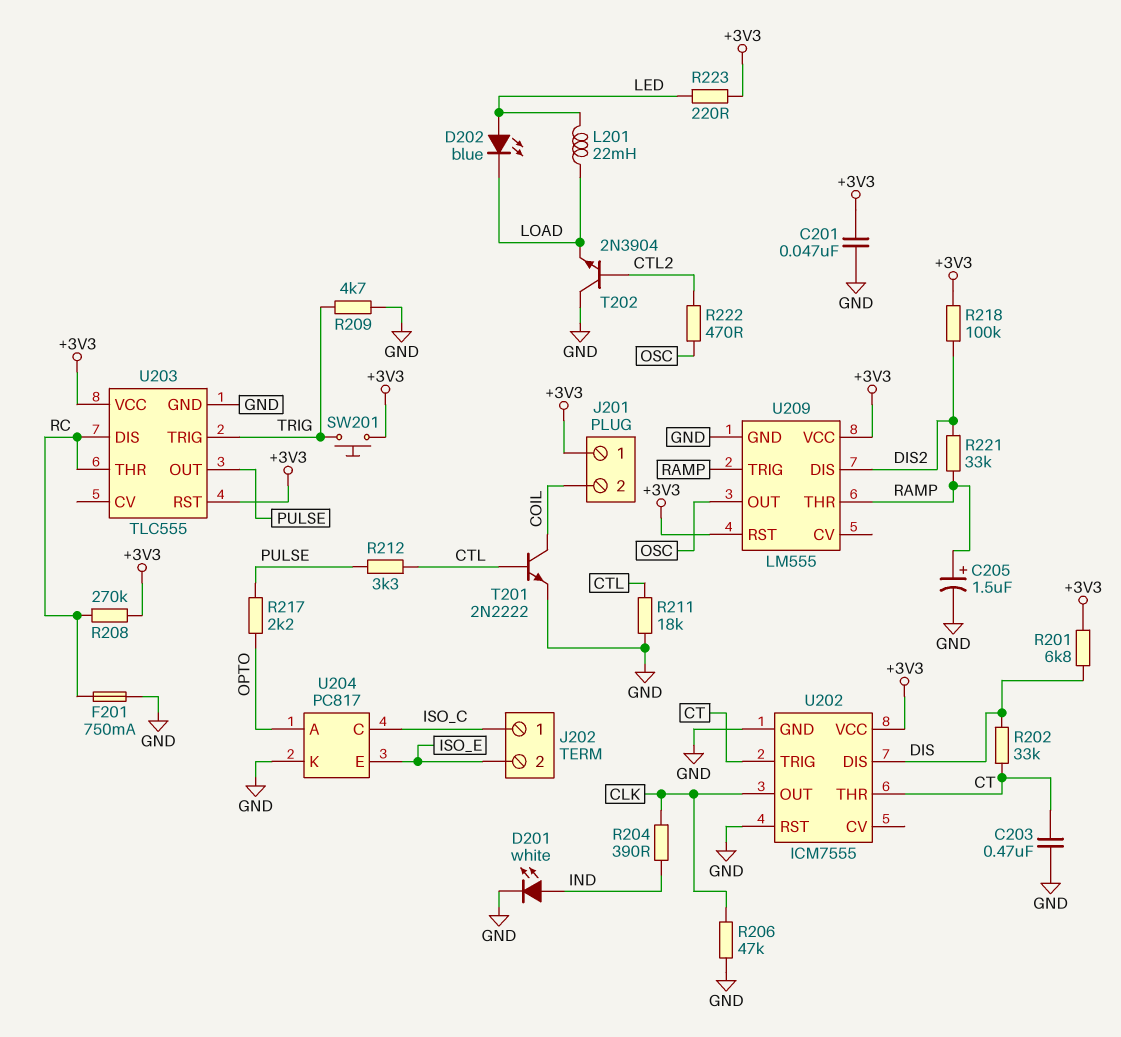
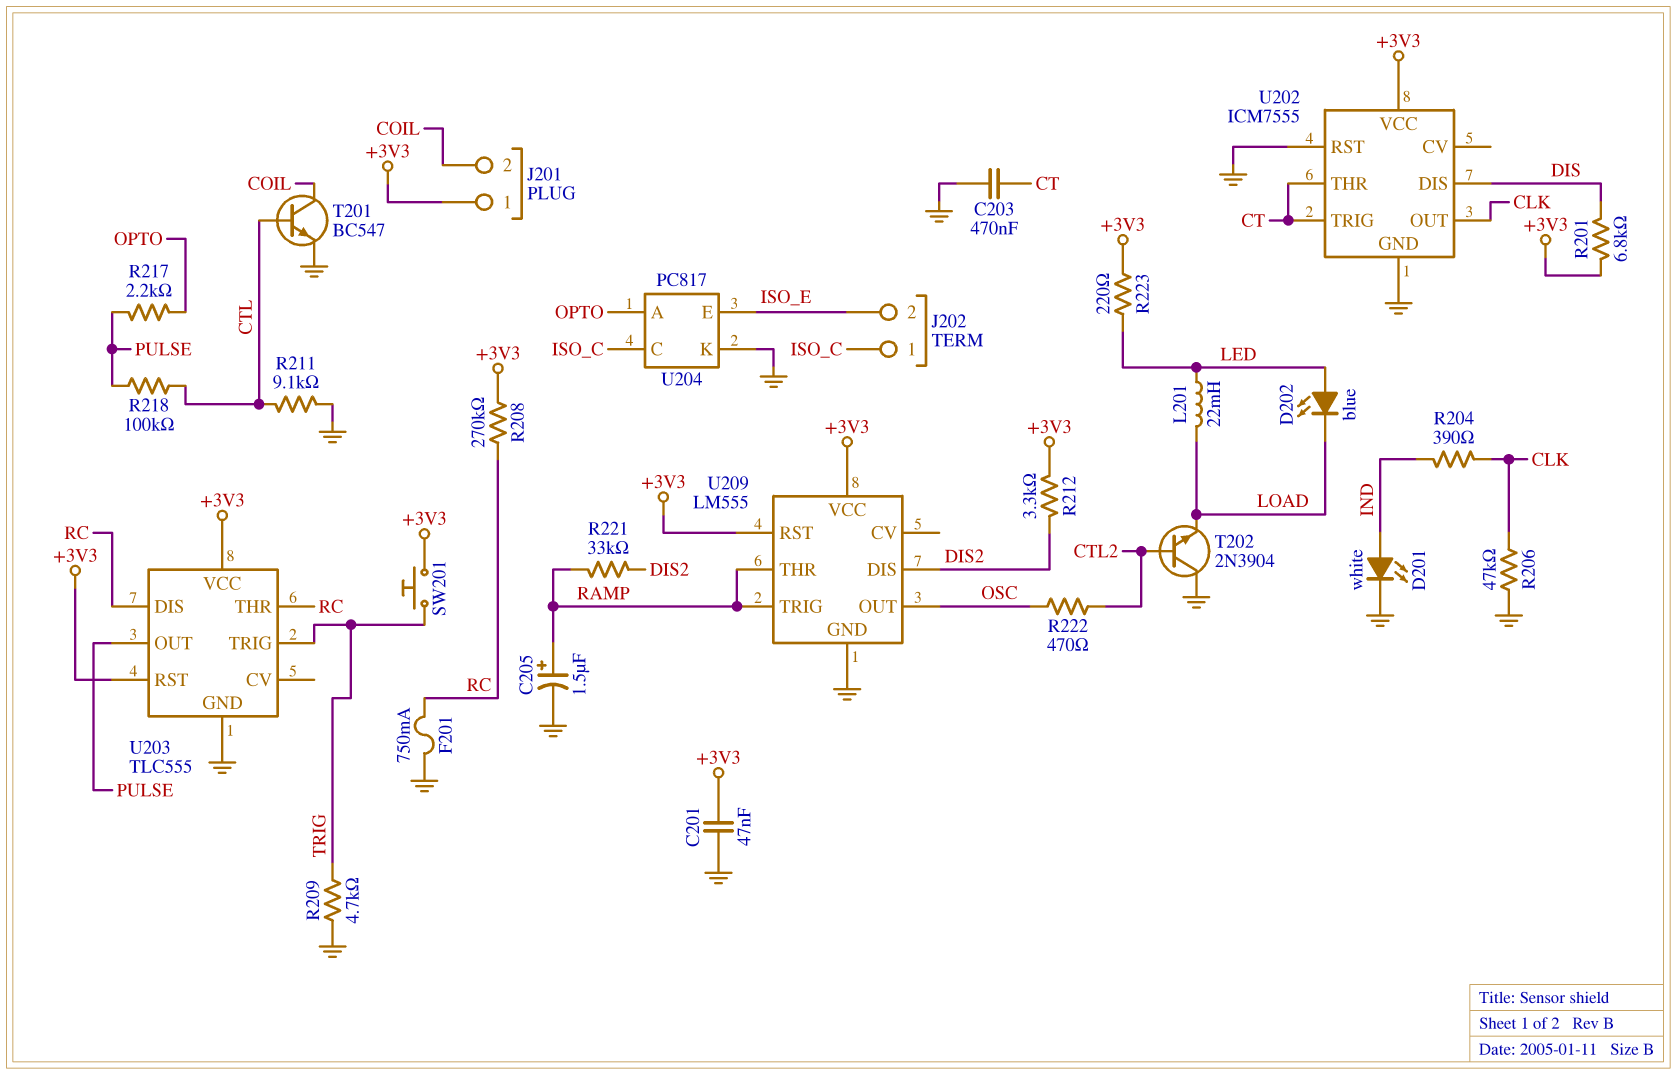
R202: 33k (CT, DIS) -> none
R211: 18k (CTL, GND) -> 9.1k (CTL, GND)
R212: 3.3k (CTL, PULSE) -> 3.3k (+3V3, DIS2)
R218: 100k (+3V3, DIS2) -> 100k (CTL, PULSE)
T201: NPN 2N2222 (B CTL, C COIL, E GND) -> NPN BC547 (B CTL, C COIL, E GND)

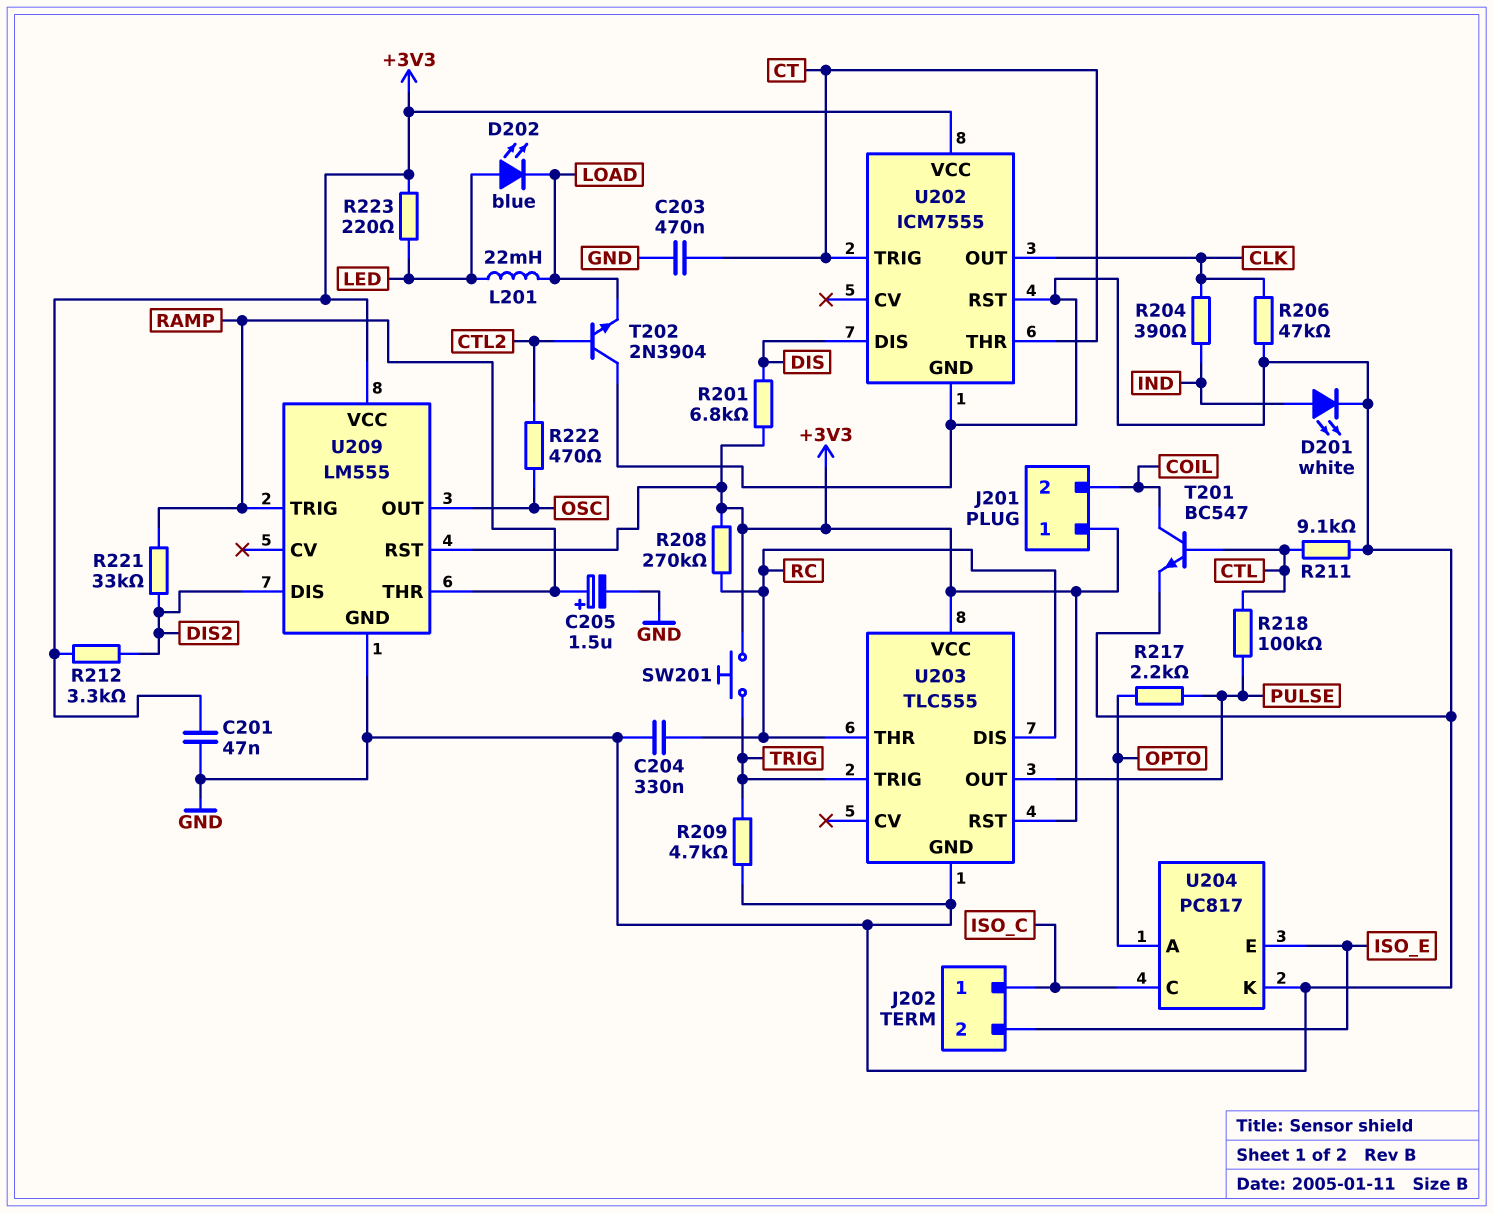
C204: none -> 330nF (GND, RC)
F201: 750mA (GND, RC) -> none

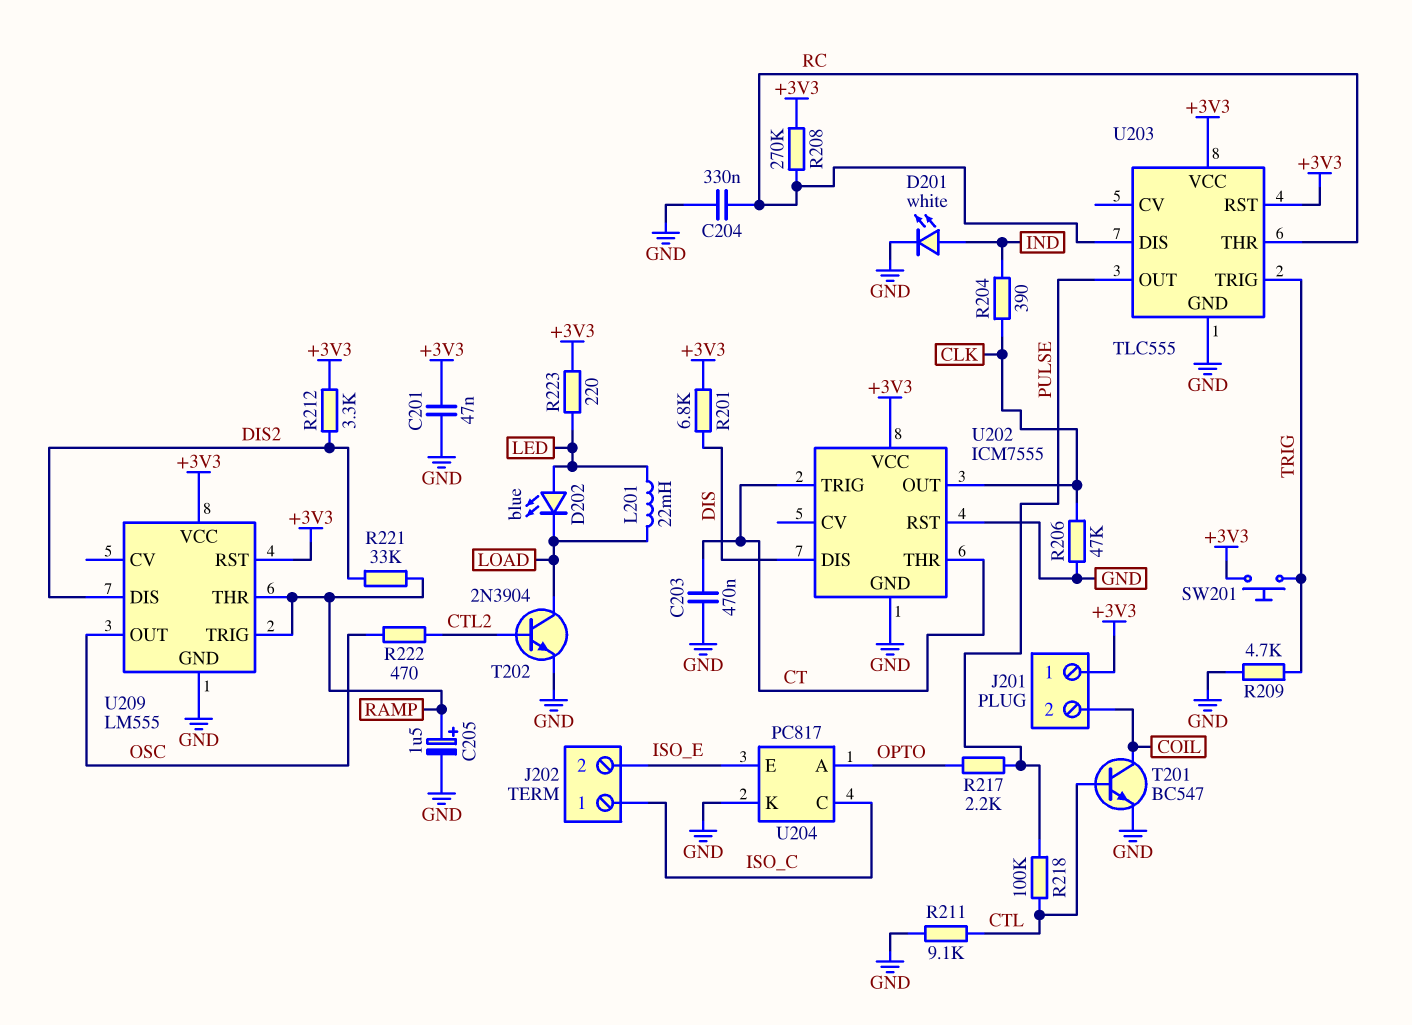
T202: NPN 2N3904 (B CTL2, C GND, E LOAD) -> NPN 2N3904 (B CTL2, C LOAD, E GND)

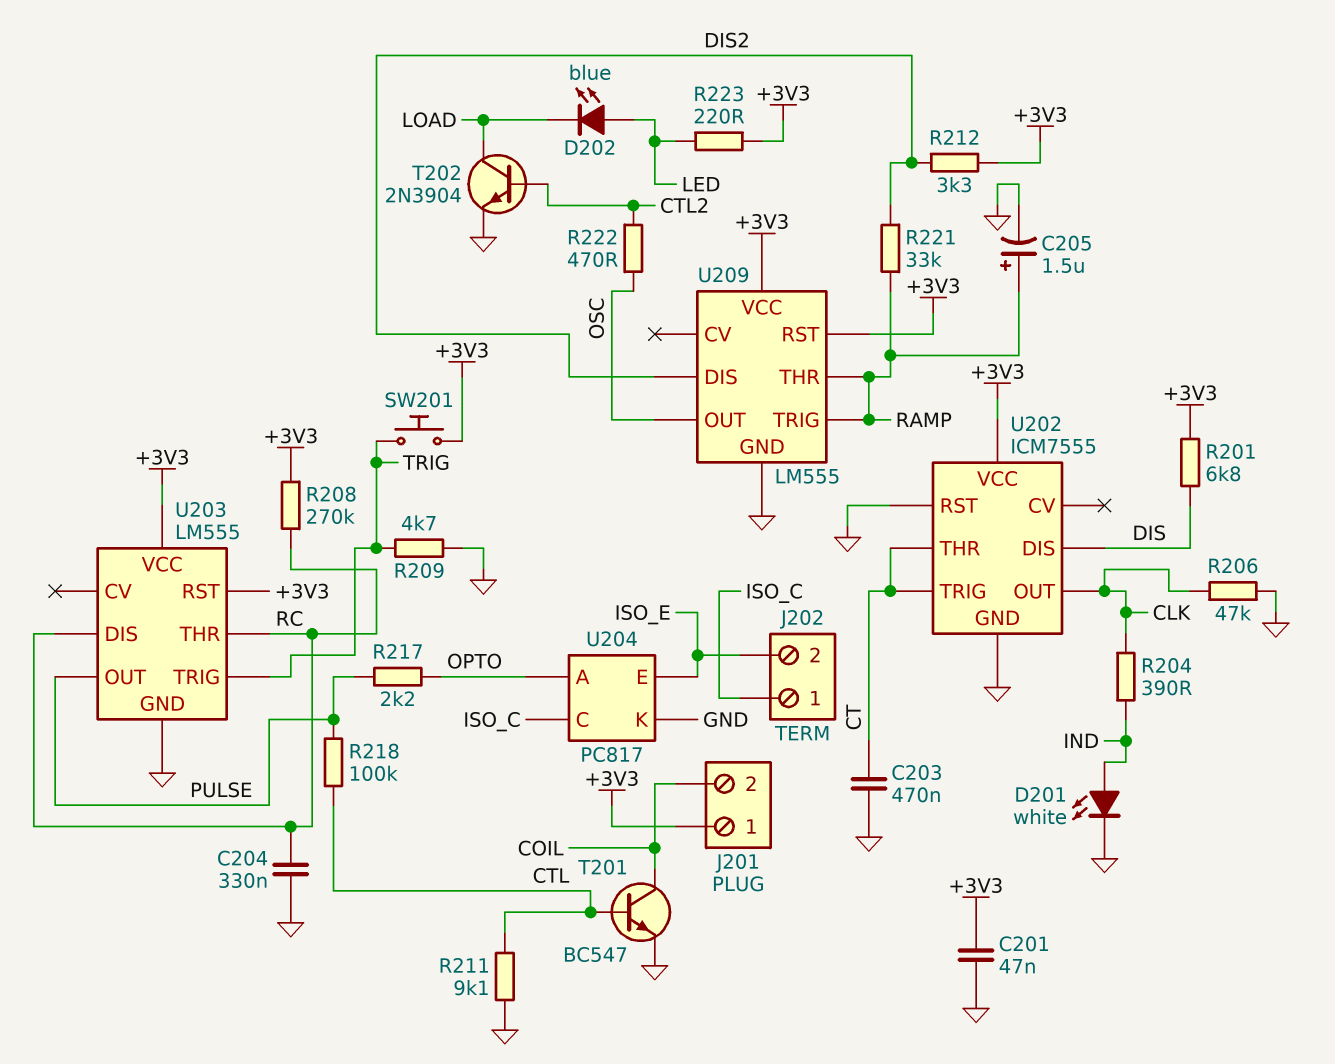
L201: 22mH (LED, LOAD) -> none
U203: TLC555 -> LM555

